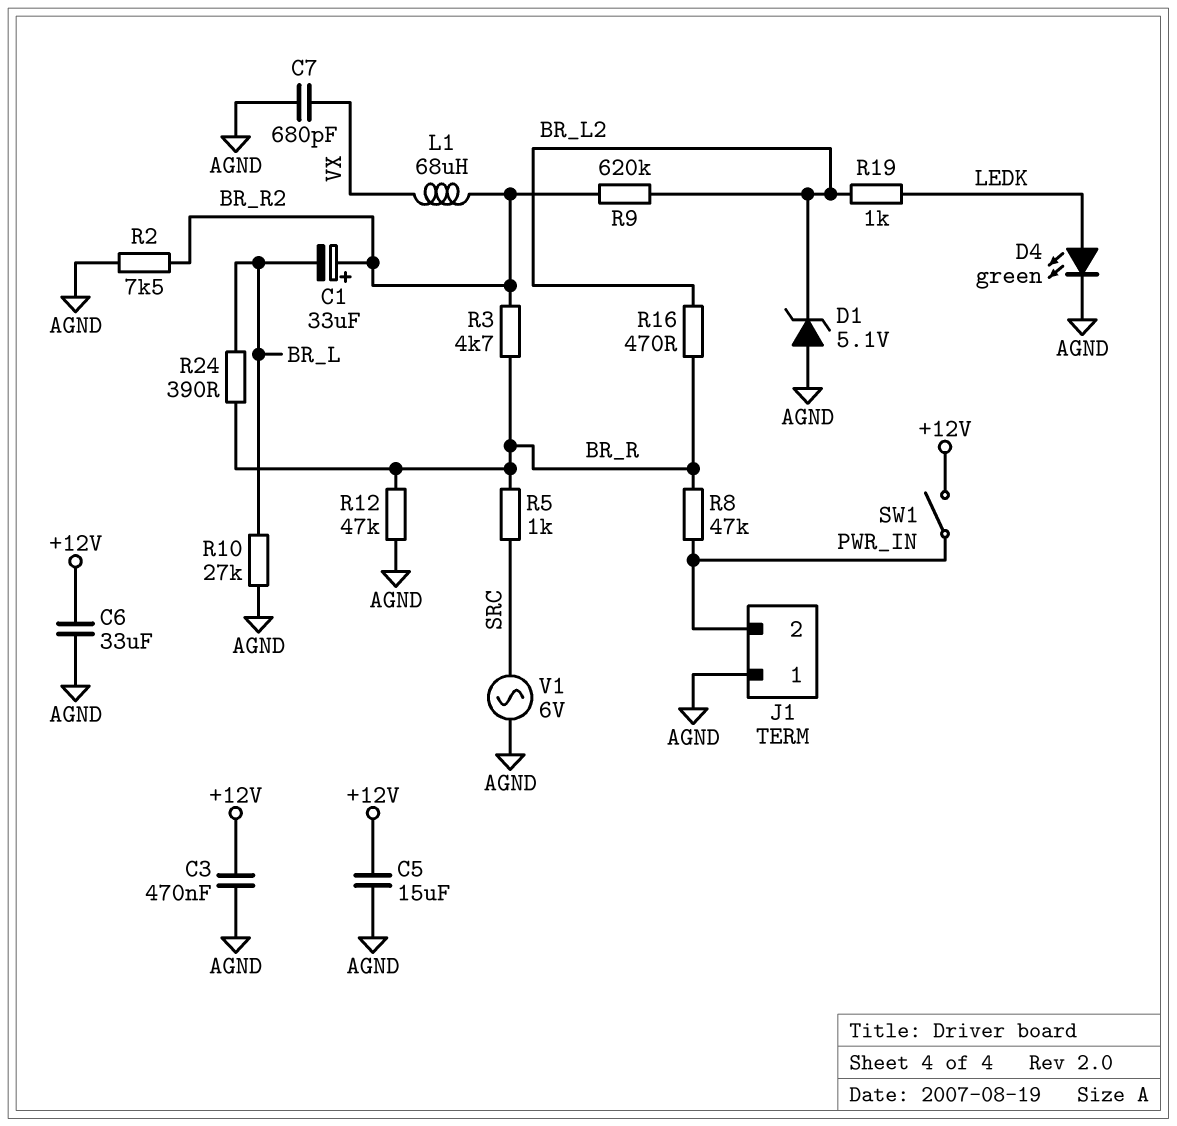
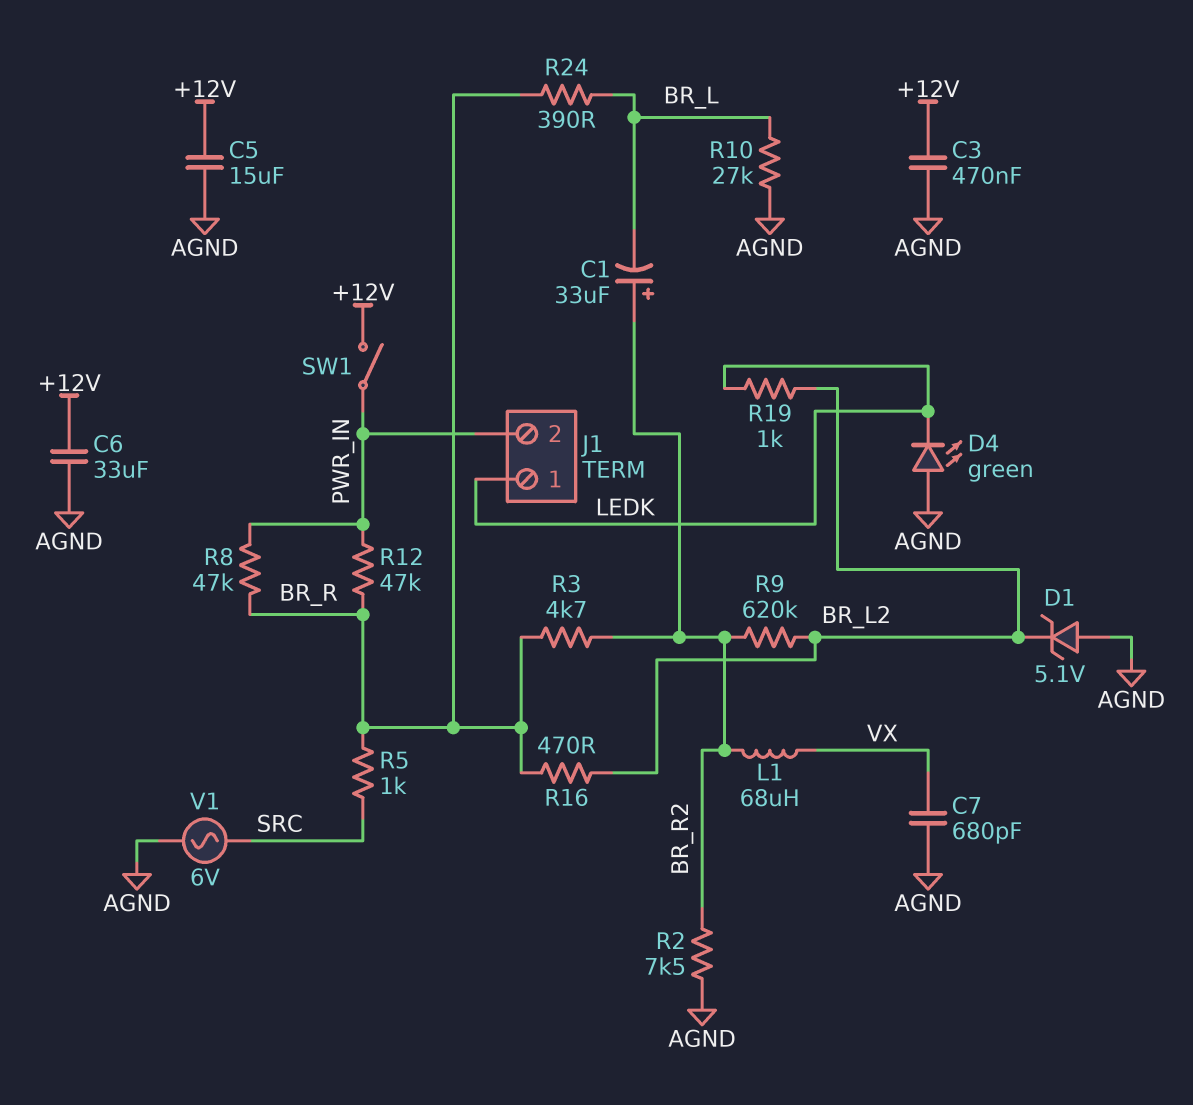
D4: LED green (A LEDK, K AGND) -> LED green (A AGND, K LEDK)
J1 pin 1: AGND -> LEDK
R12: 47k (AGND, BR_R) -> 47k (BR_R, PWR_IN)

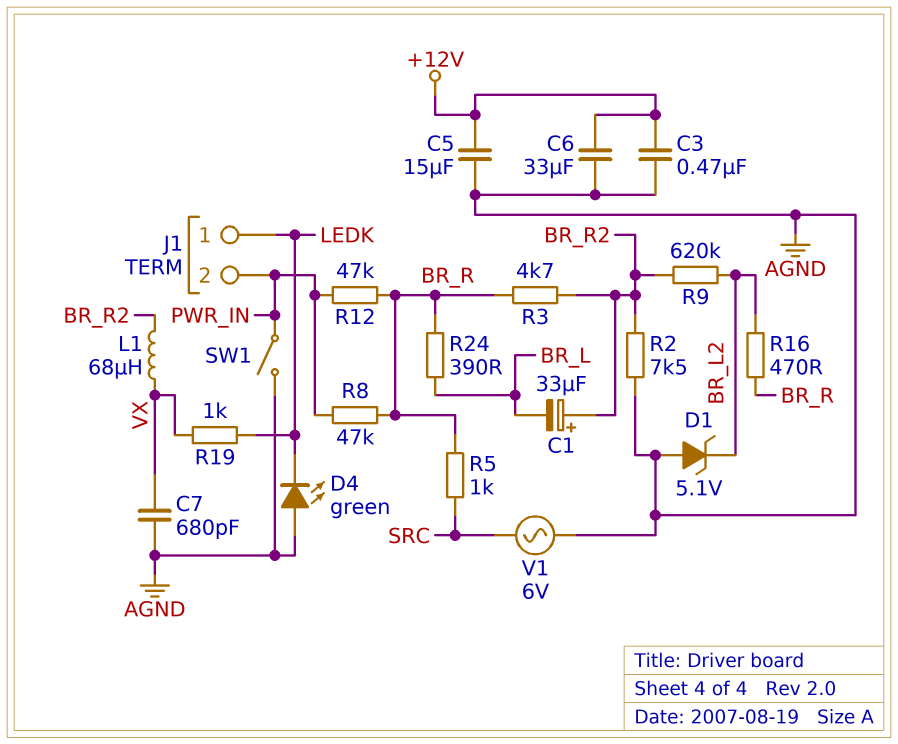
R10: 27k (AGND, BR_L) -> none
R19: 1k (BR_L2, LEDK) -> 1k (LEDK, VX)
SW1: switch (+12V, PWR_IN) -> switch (AGND, PWR_IN)

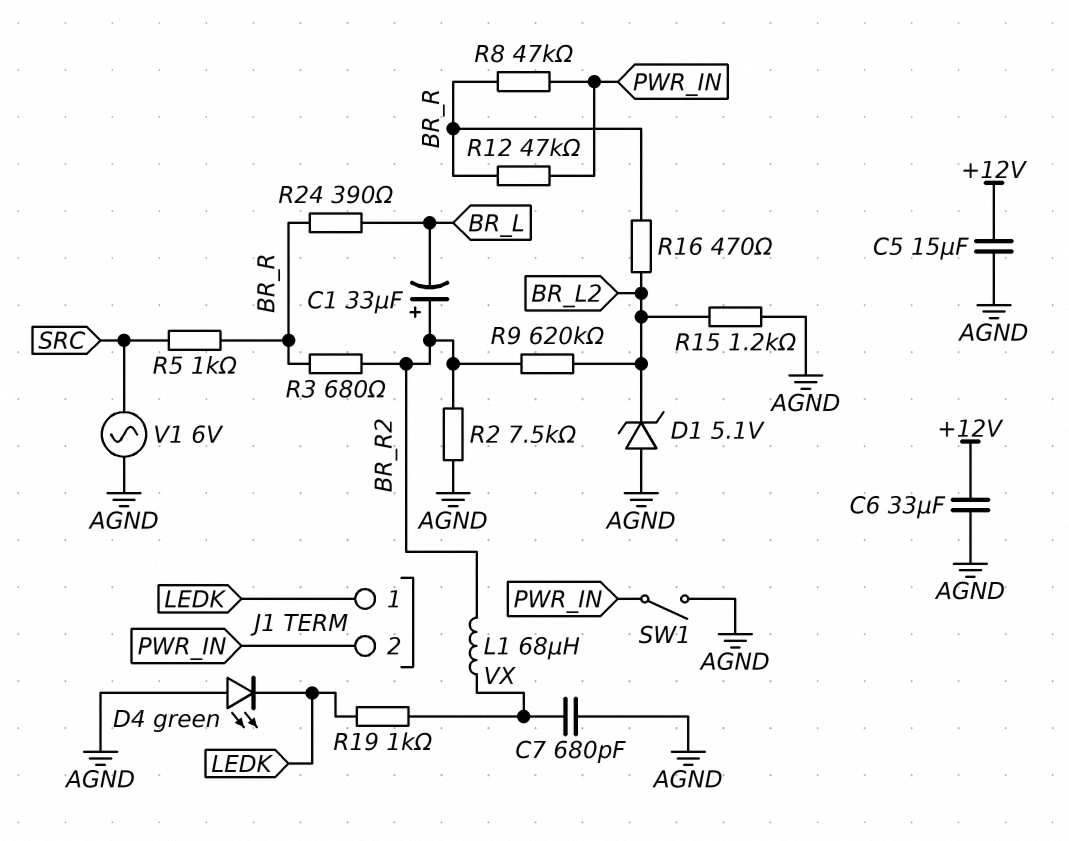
C3: 470nF (+12V, AGND) -> none
R3: 4.7k (BR_R, BR_R2) -> 680 (BR_R, BR_R2)
R15: none -> 1.2k (AGND, BR_L2)

